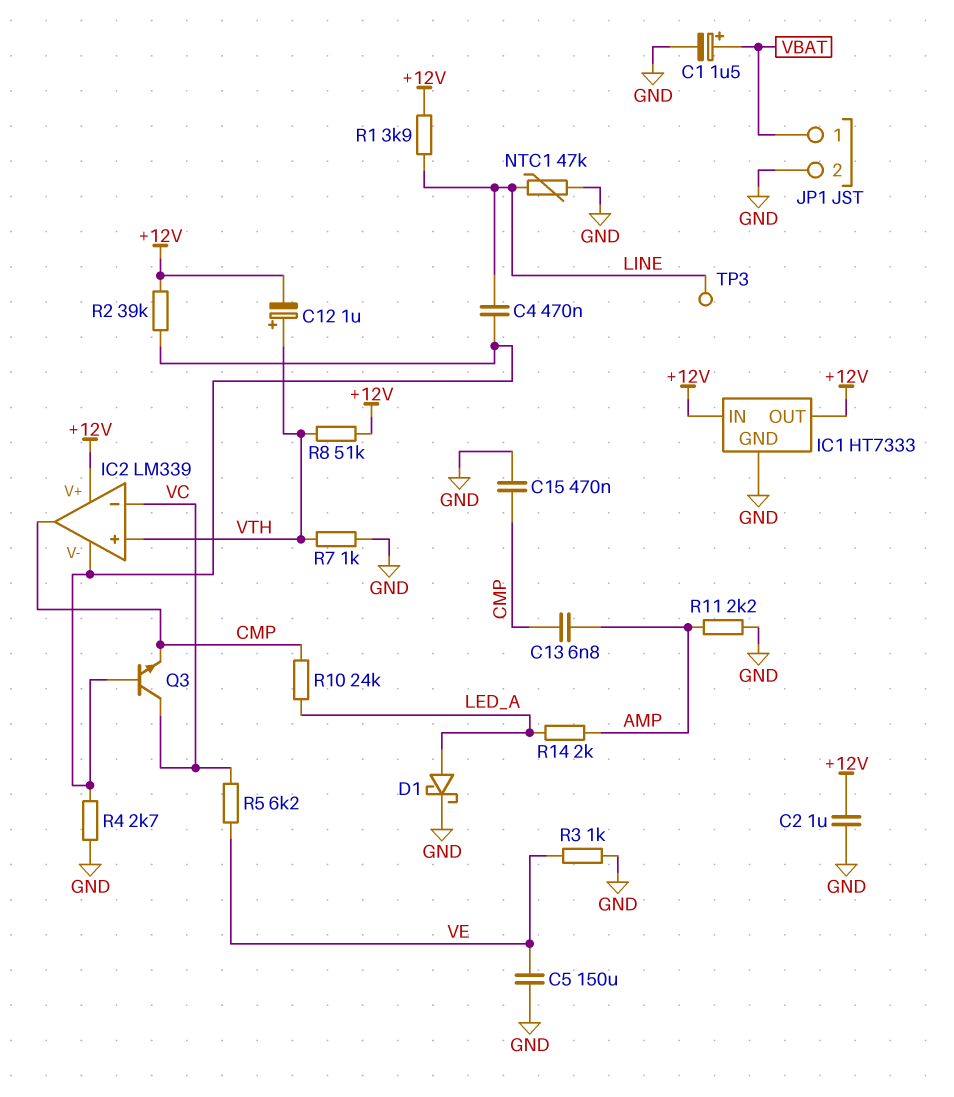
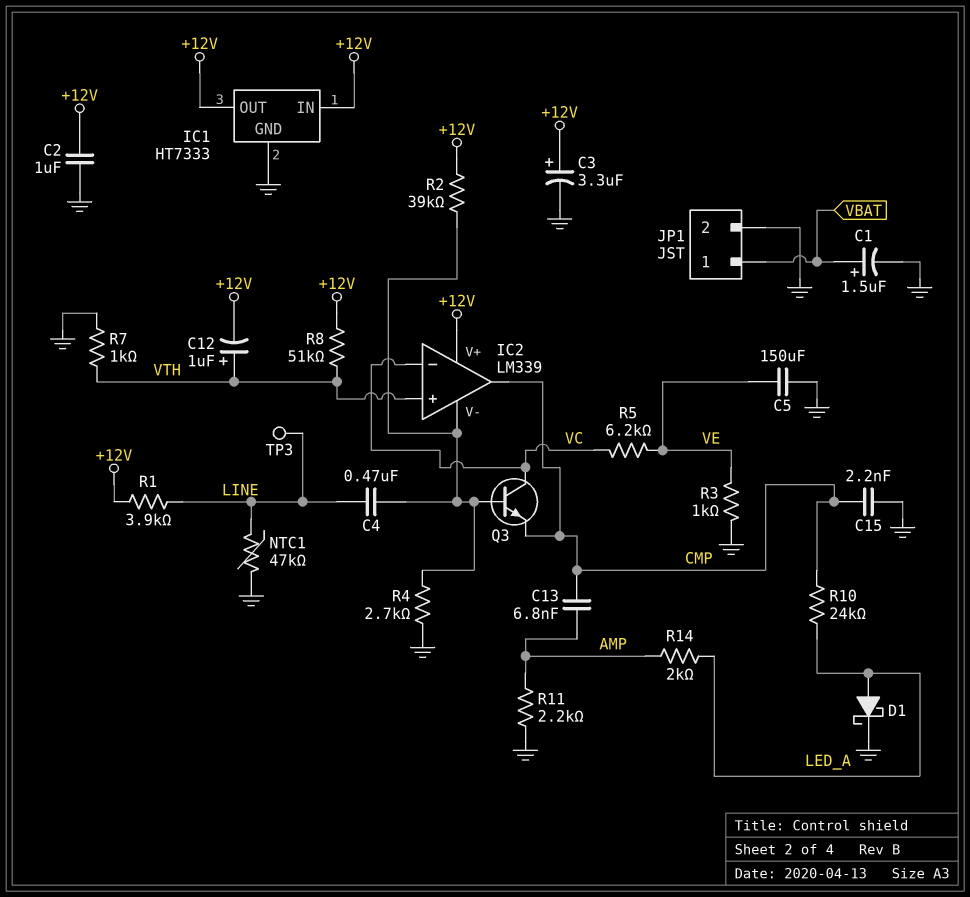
C3: none -> 3.3uF (plus +12V, minus GND)
C15: 470nF (CMP, GND) -> 2.2nF (CMP, GND)

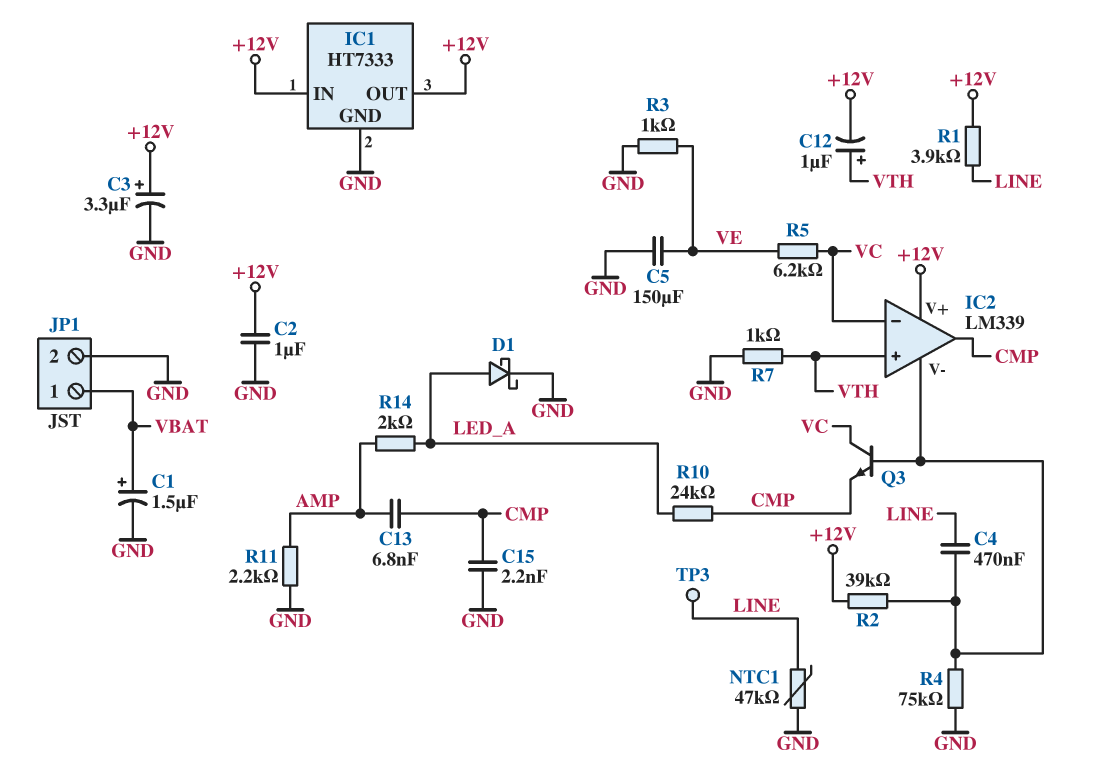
R4: 2.7k (GND, IC2/V-) -> 75k (GND, IC2/V-)
R8: 51k (+12V, VTH) -> none

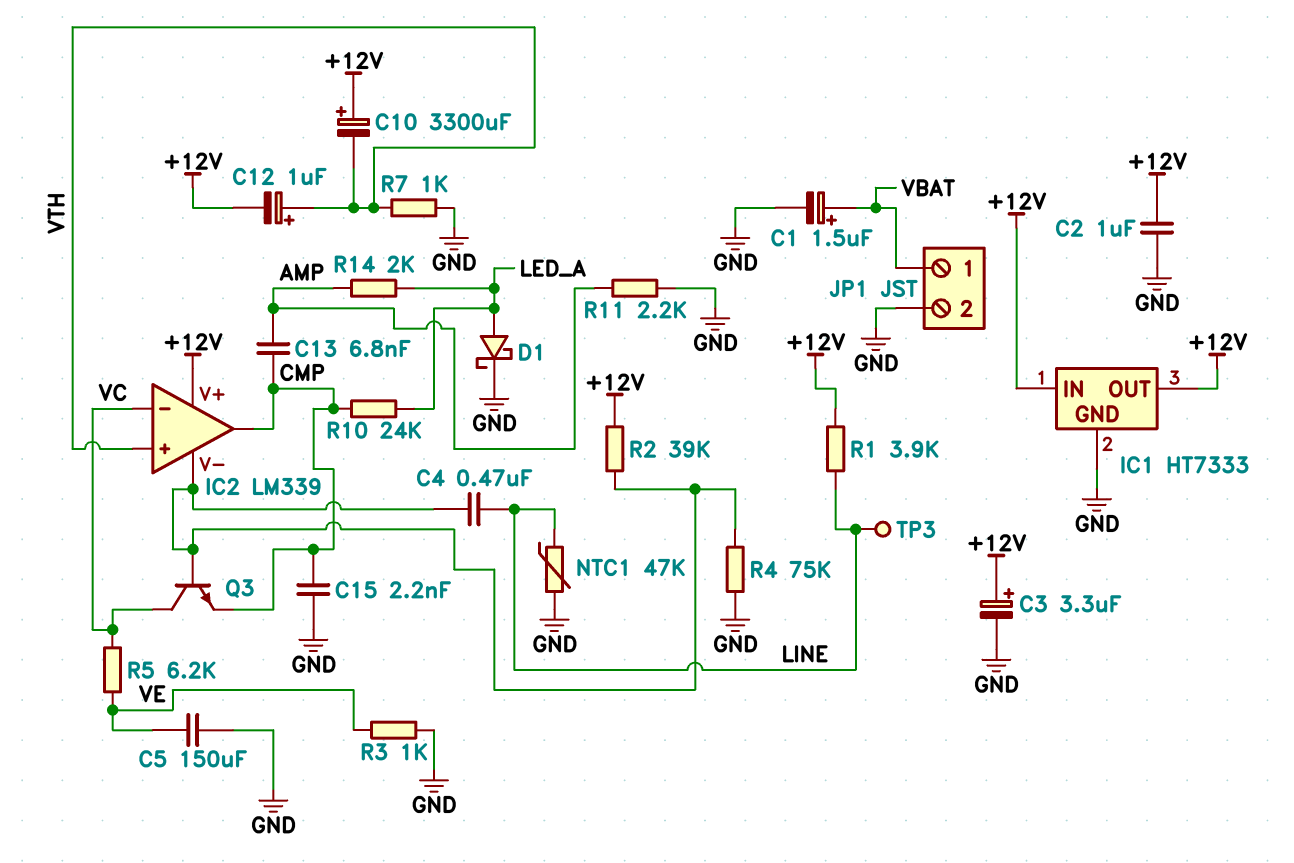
C10: none -> 3300uF (plus +12V, minus VTH)

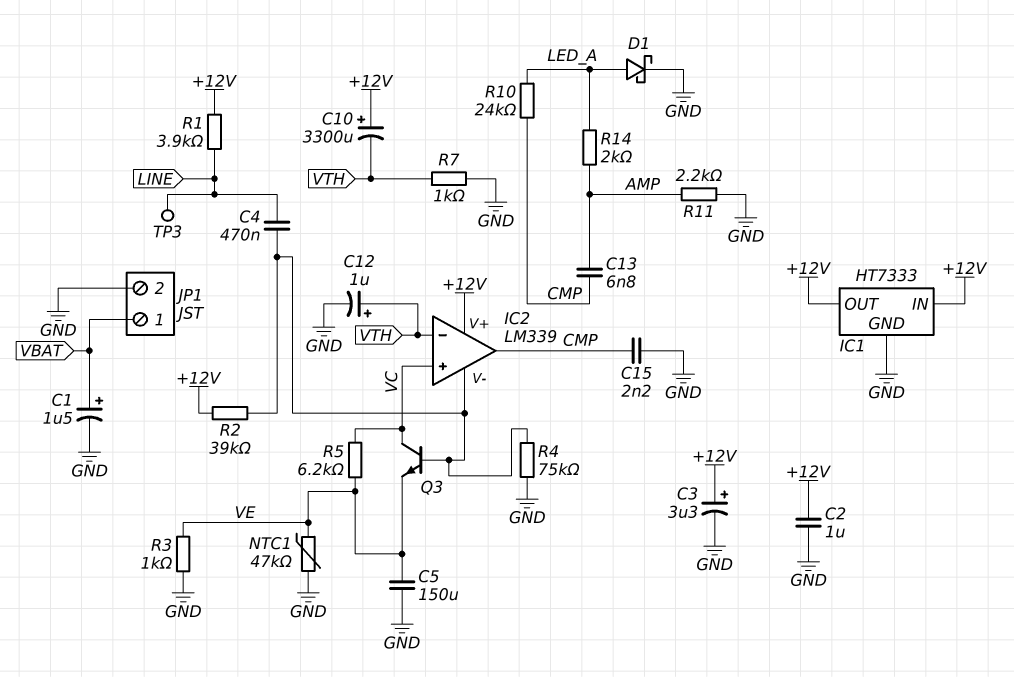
C12: 1uF (plus VTH, minus +12V) -> 1uF (plus VTH, minus GND)
IC2 pin in+: VTH -> VC
IC2 pin in-: VC -> VTH
NTC1: 47k (GND, LINE) -> 47k (GND, VE)
Q3: NPN (B IC2/V-, C VC, E CMP) -> NPN (B IC2/V-, C VC, E VE)

